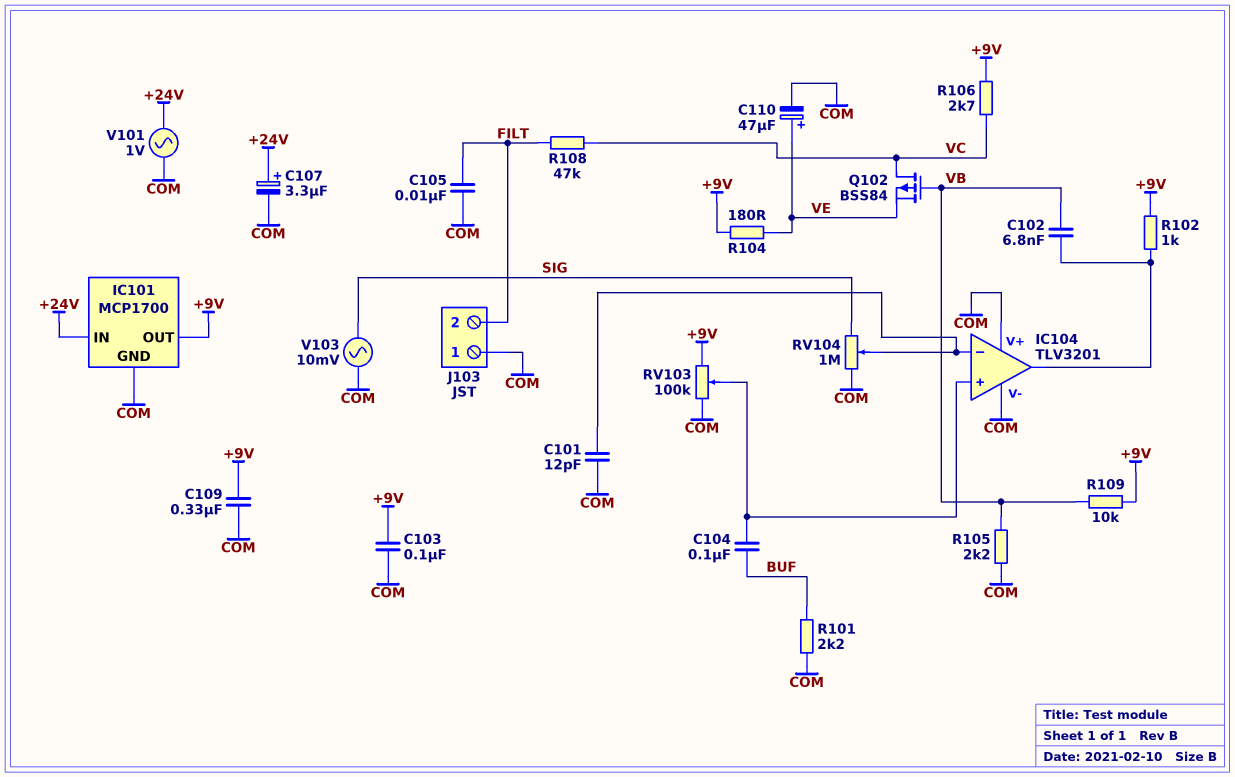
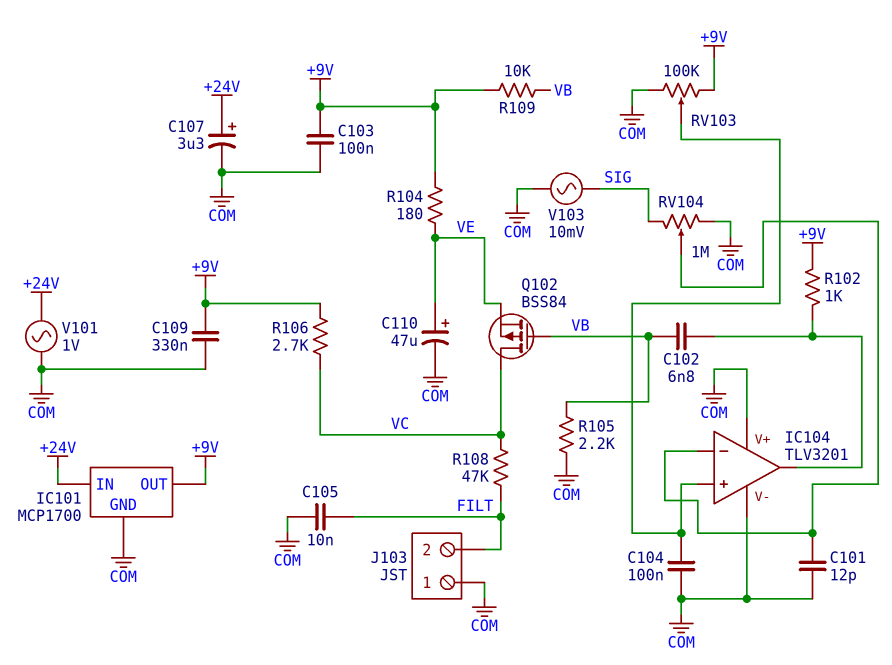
C104: 100nF (BUF, IC104/in+) -> 100nF (COM, IC104/in+)
R101: 2.2k (BUF, COM) -> none

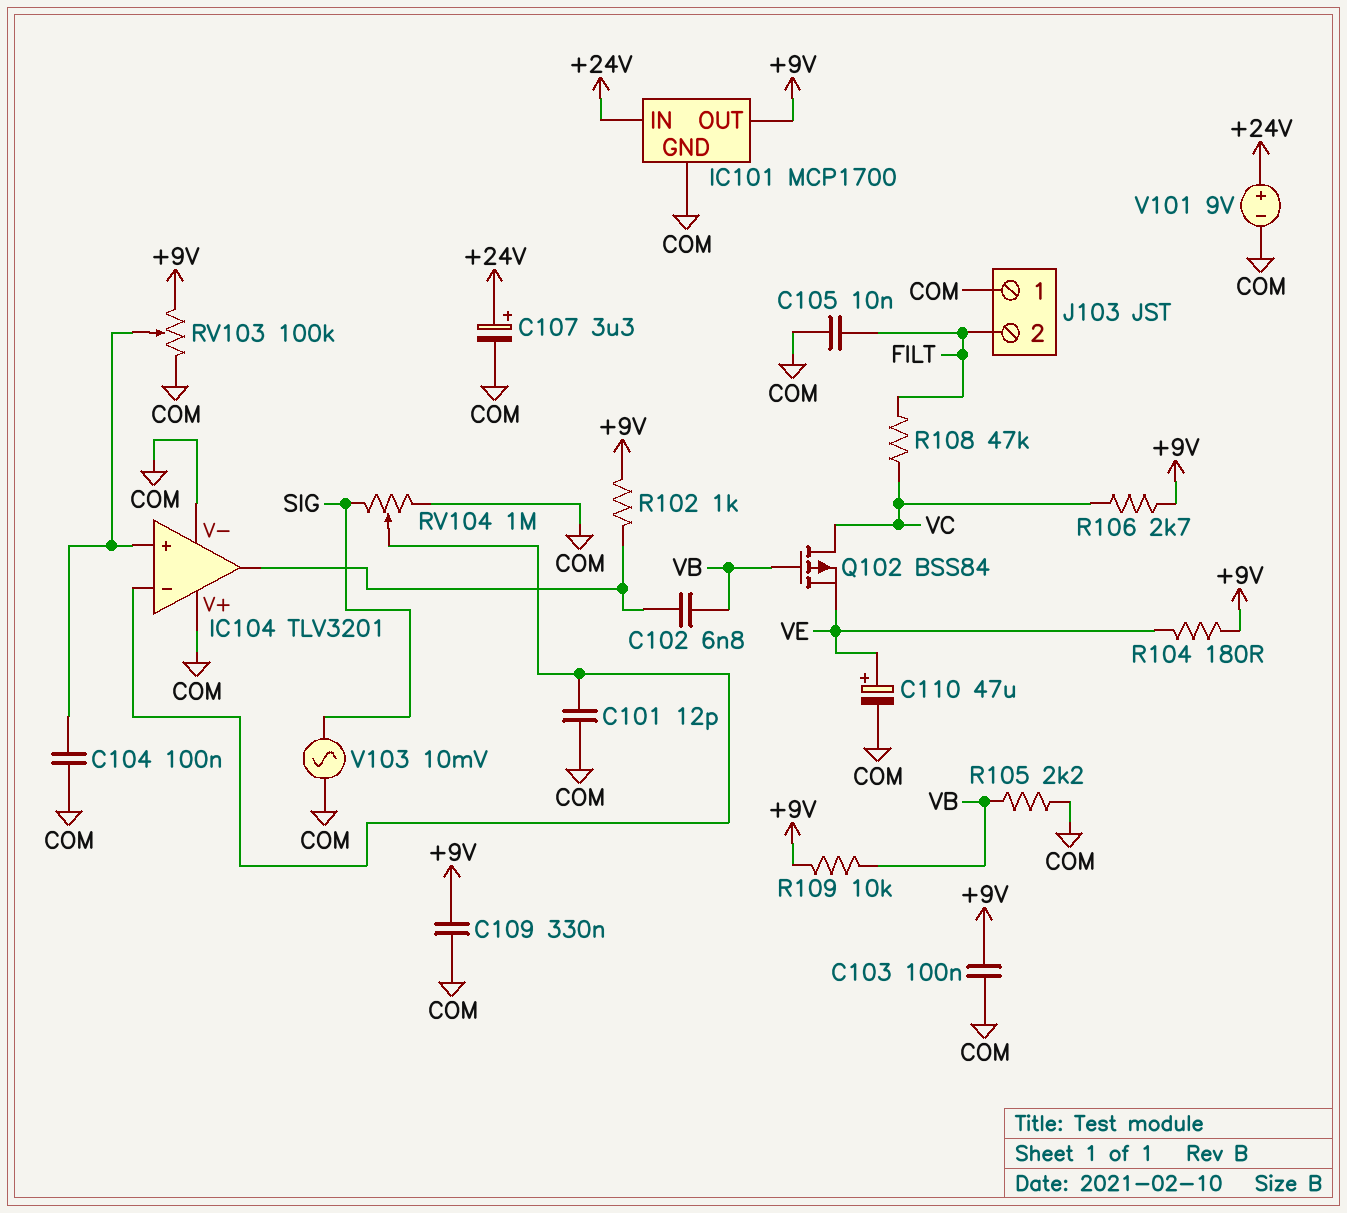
V101: AC 1V (+24V, COM) -> 9V (plus +24V, minus COM)

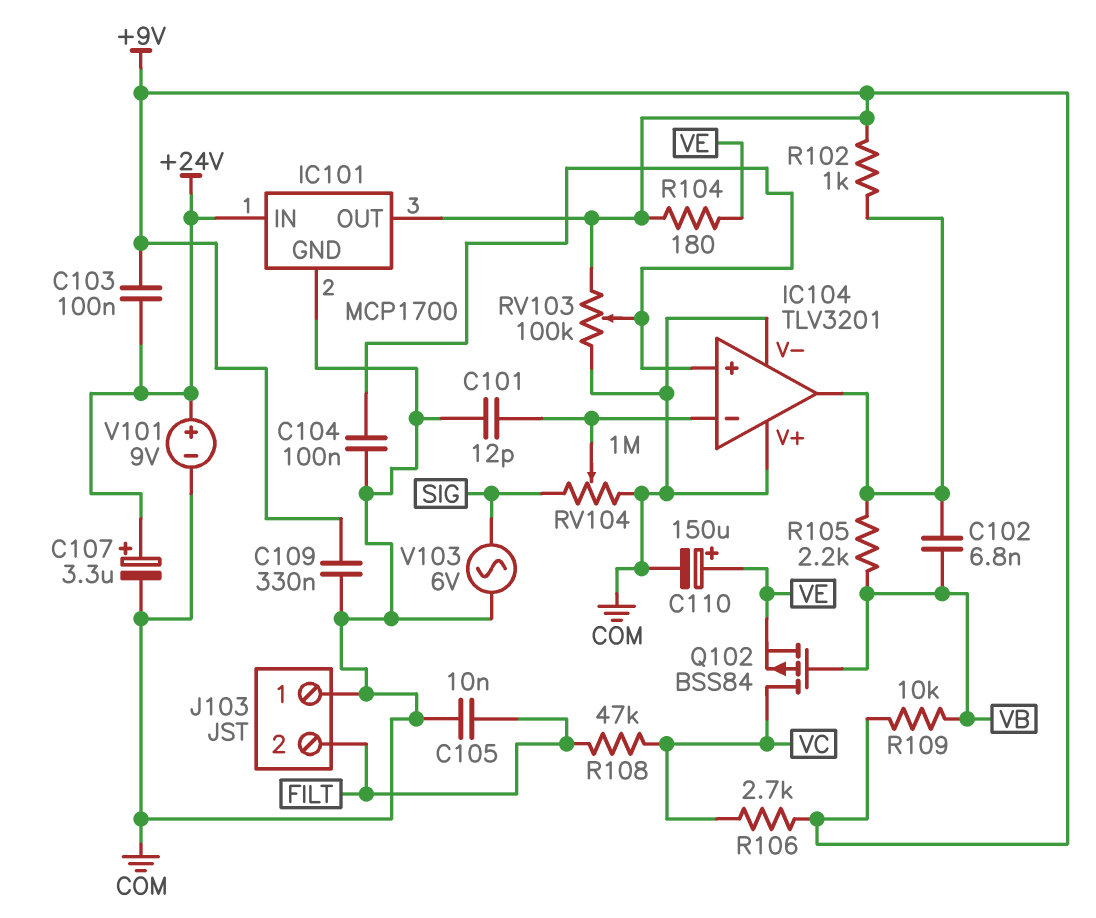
C103: 100nF (+9V, COM) -> 100nF (+9V, +24V)
C110: 47uF (plus VE, minus COM) -> 150uF (plus VE, minus COM)
R105: 2.2k (COM, VB) -> 2.2k (IC104/out, VB)
V103: AC 10mV (COM, SIG) -> AC 6V (COM, SIG)

